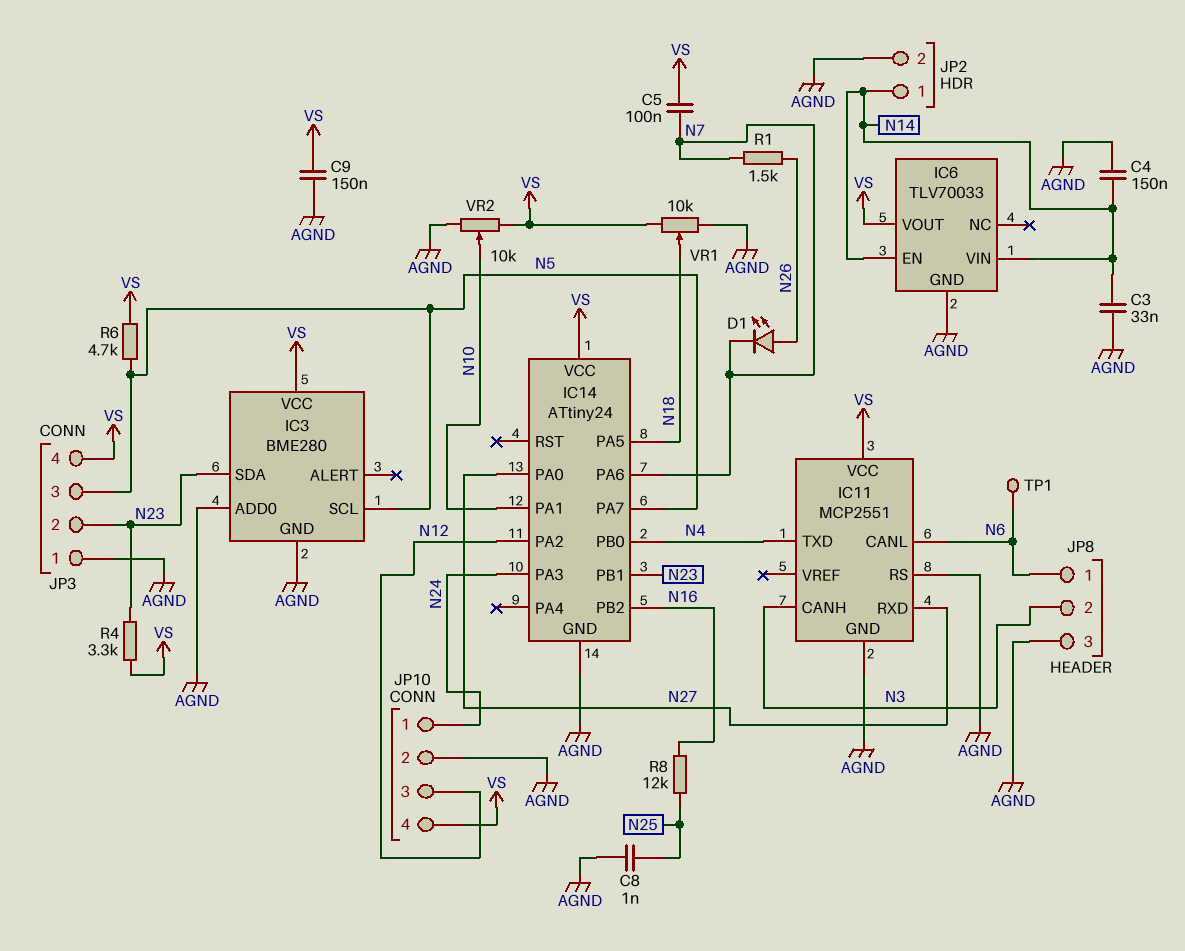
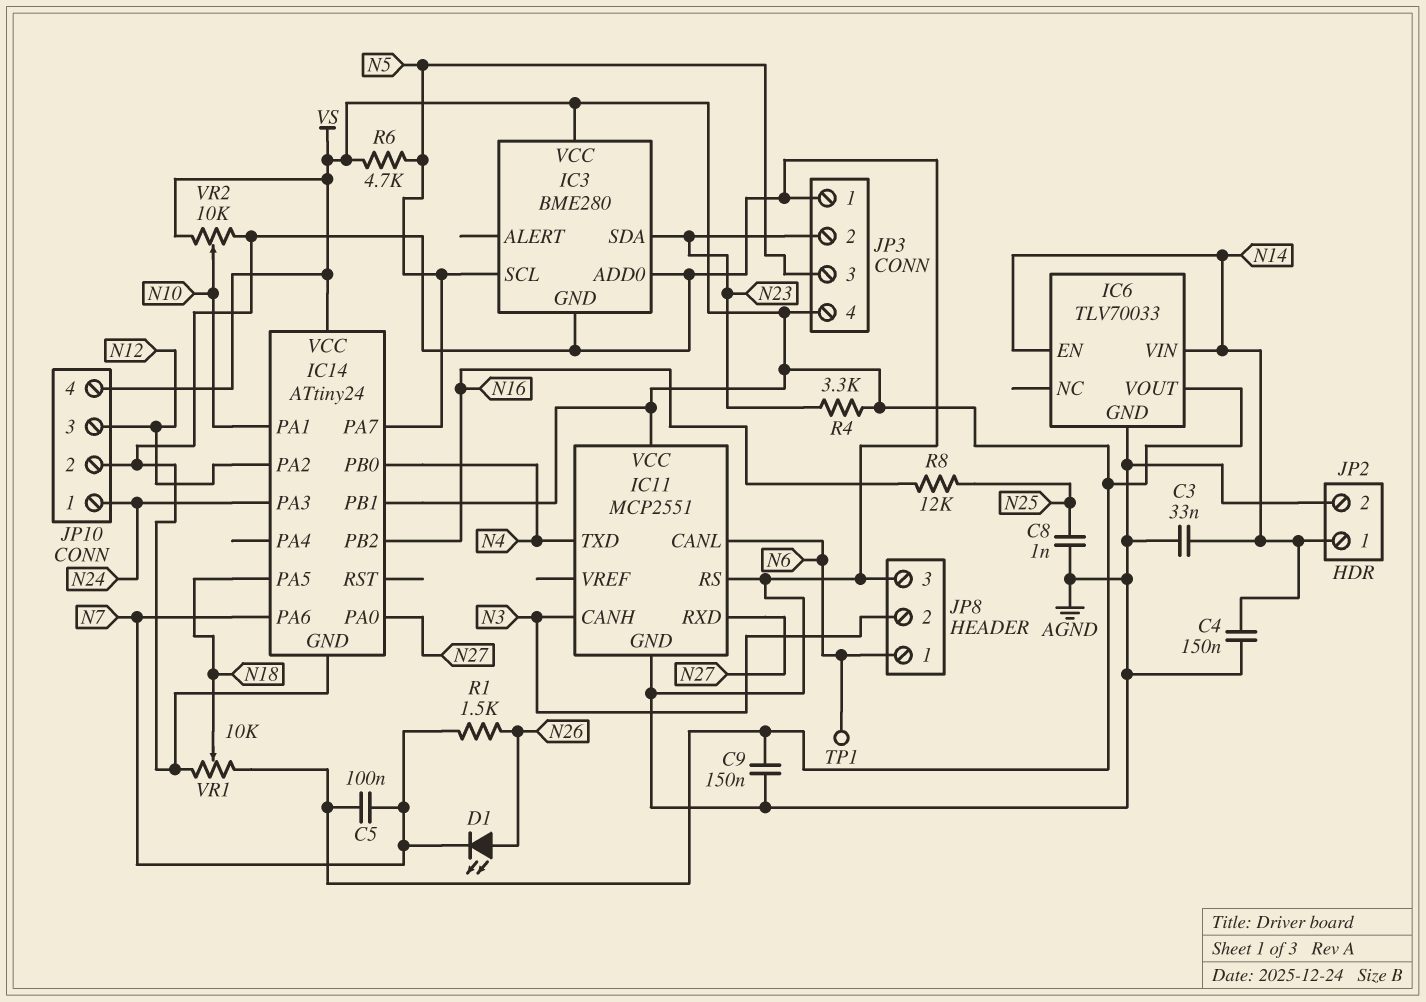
IC14 pin PB1: N23 -> VS

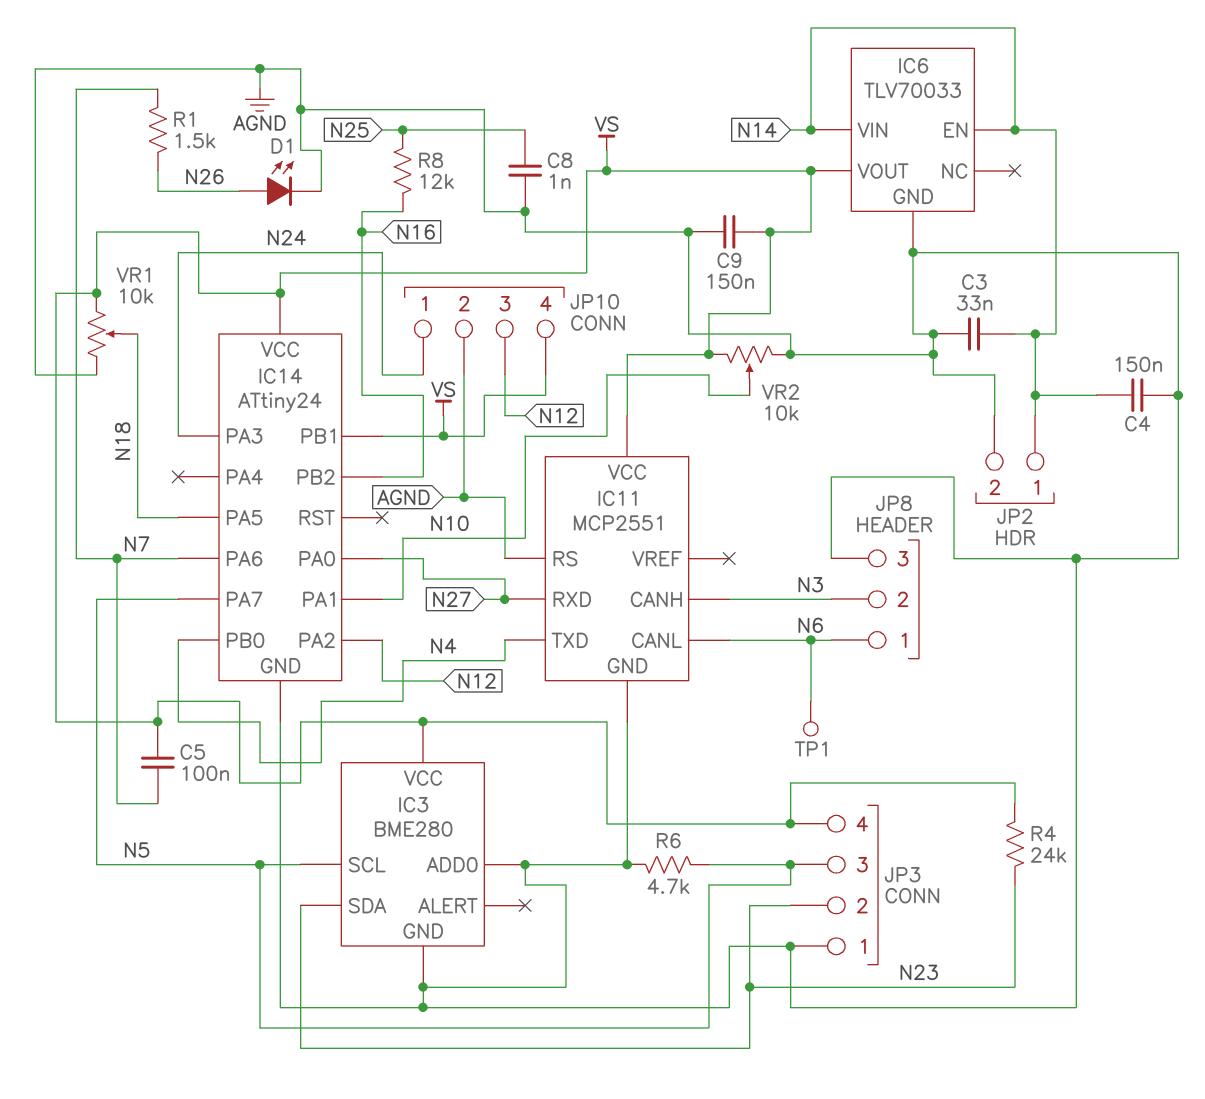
D1: LED (A N26, K N7) -> LED (A N26, K AGND)
R4: 3.3k (N23, VS) -> 24k (N23, VS)
R6: 4.7k (N5, VS) -> 4.7k (AGND, N5)

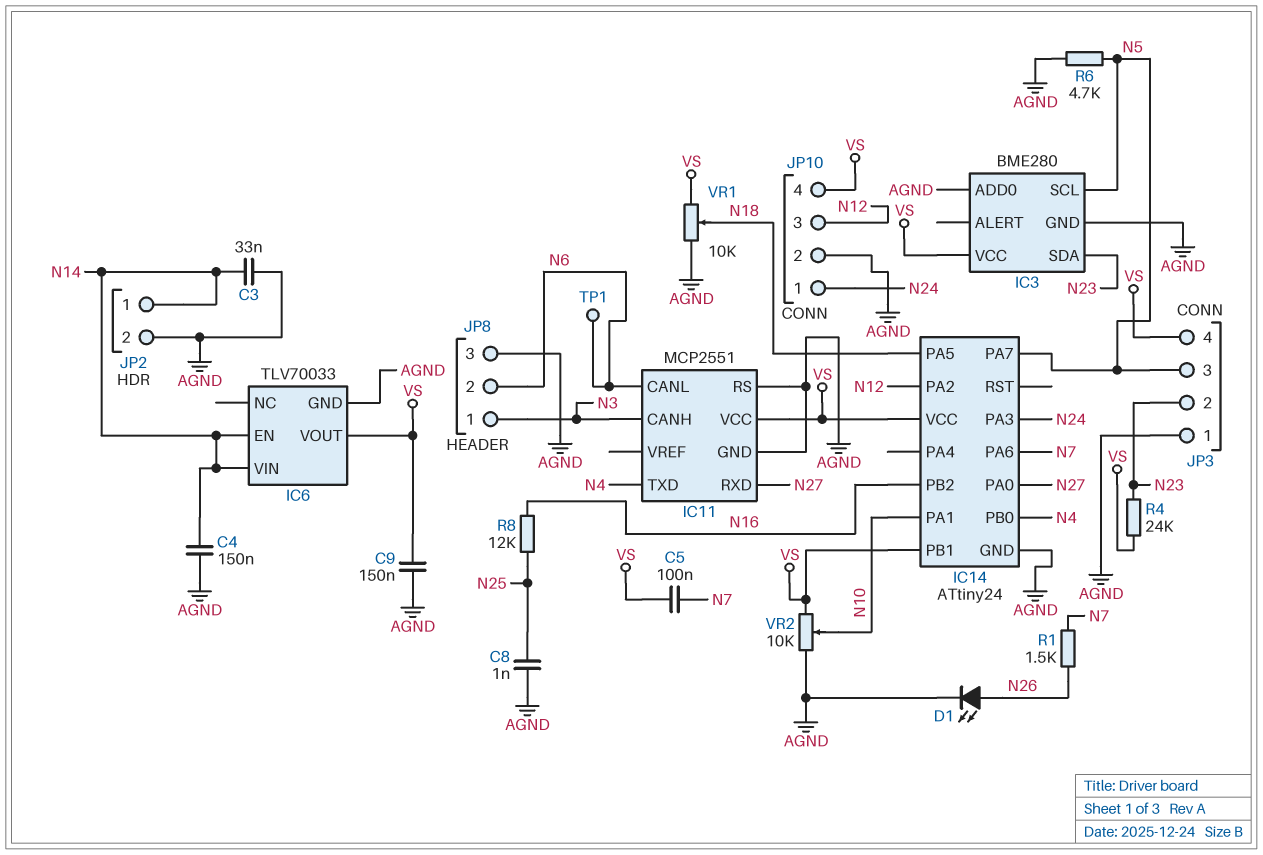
JP8 pin 1: N6 -> N3
JP8 pin 2: N3 -> N6

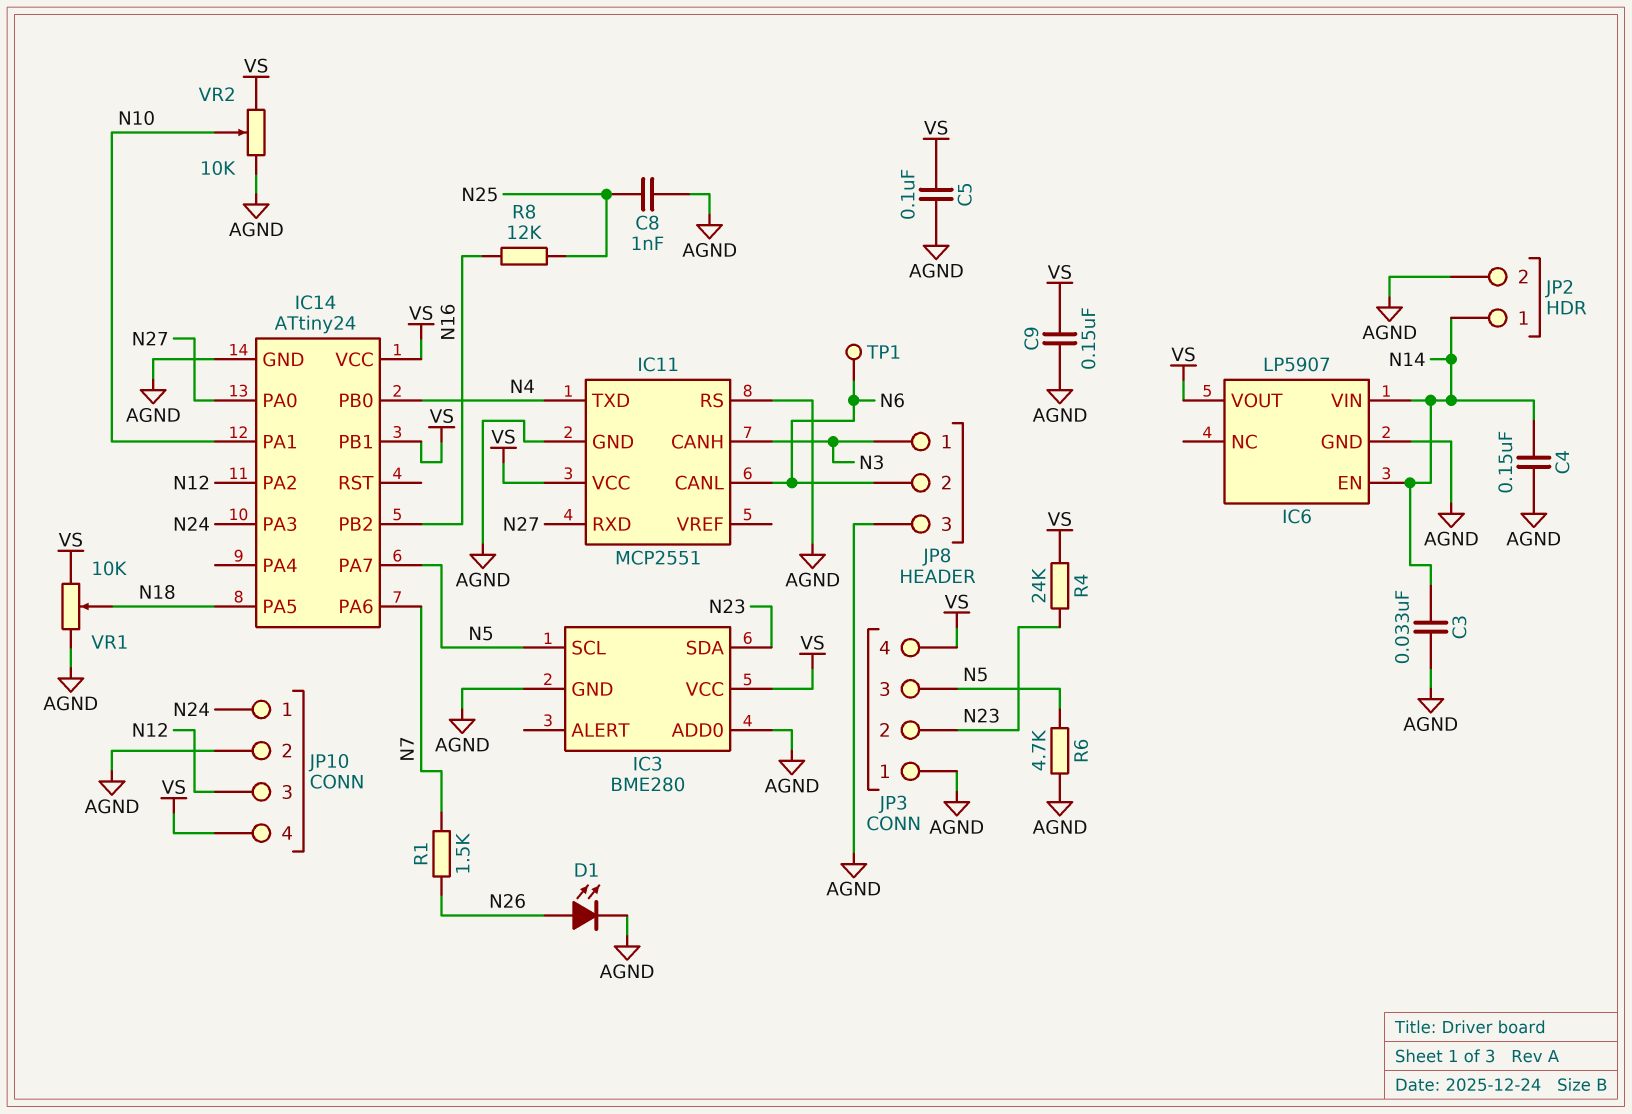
C5: 100nF (N7, VS) -> 100nF (AGND, VS)
IC6: TLV70033 -> LP5907

